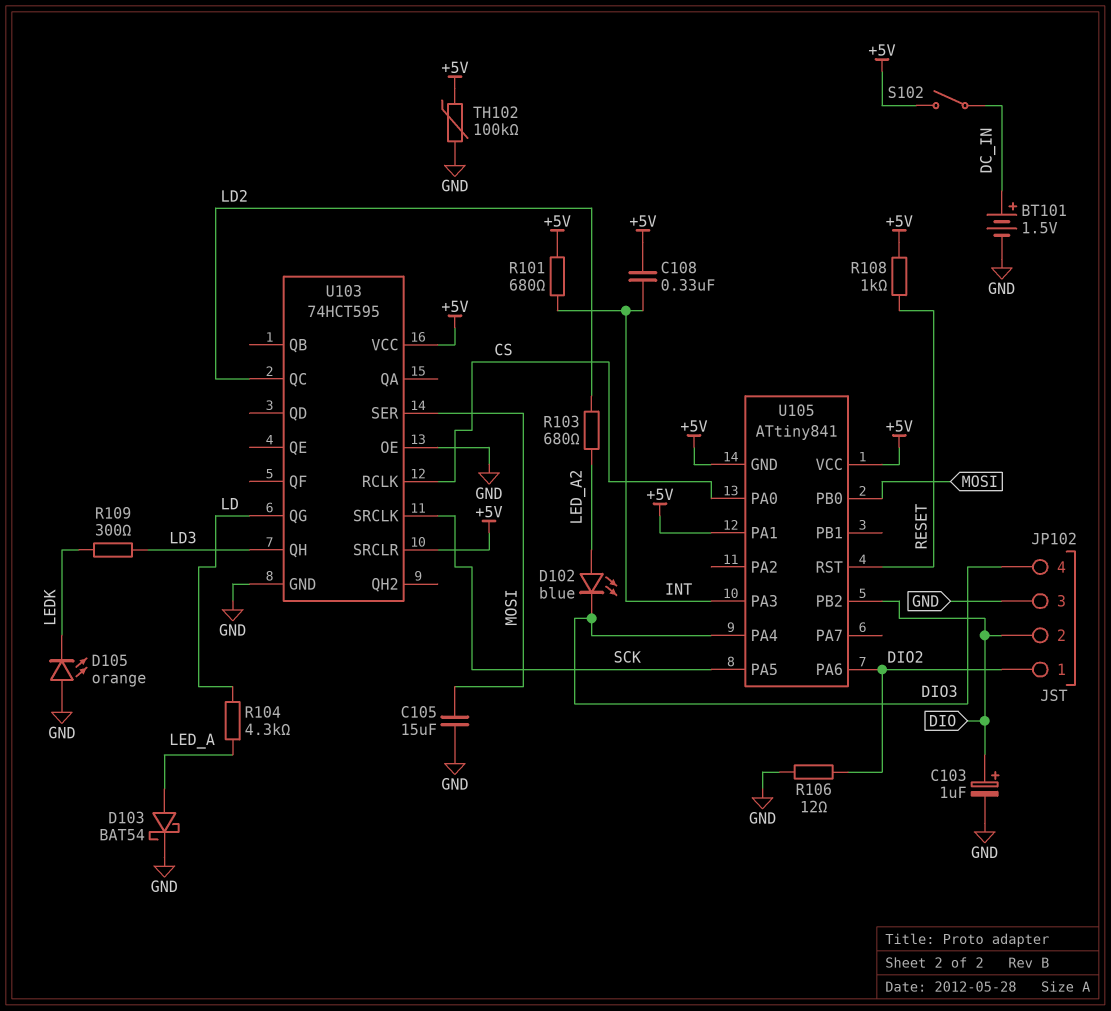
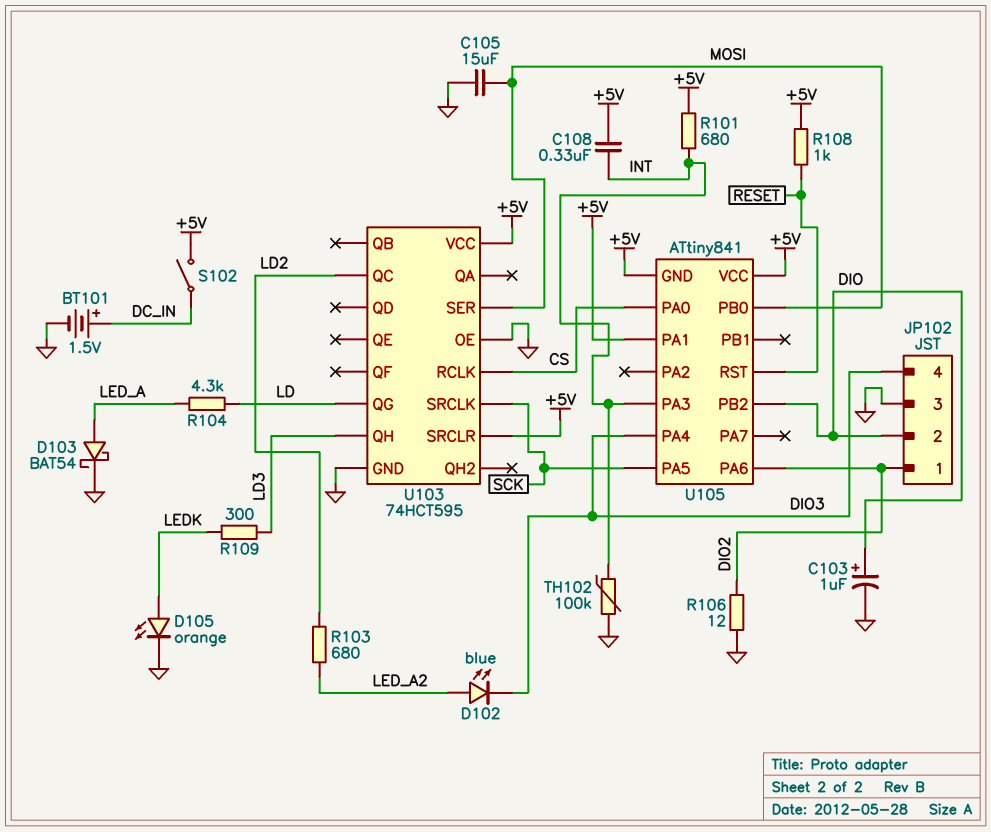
D105: LED orange (A GND, K LEDK) -> LED orange (A LEDK, K GND)
TH102: 100k (+5V, GND) -> 100k (GND, INT)

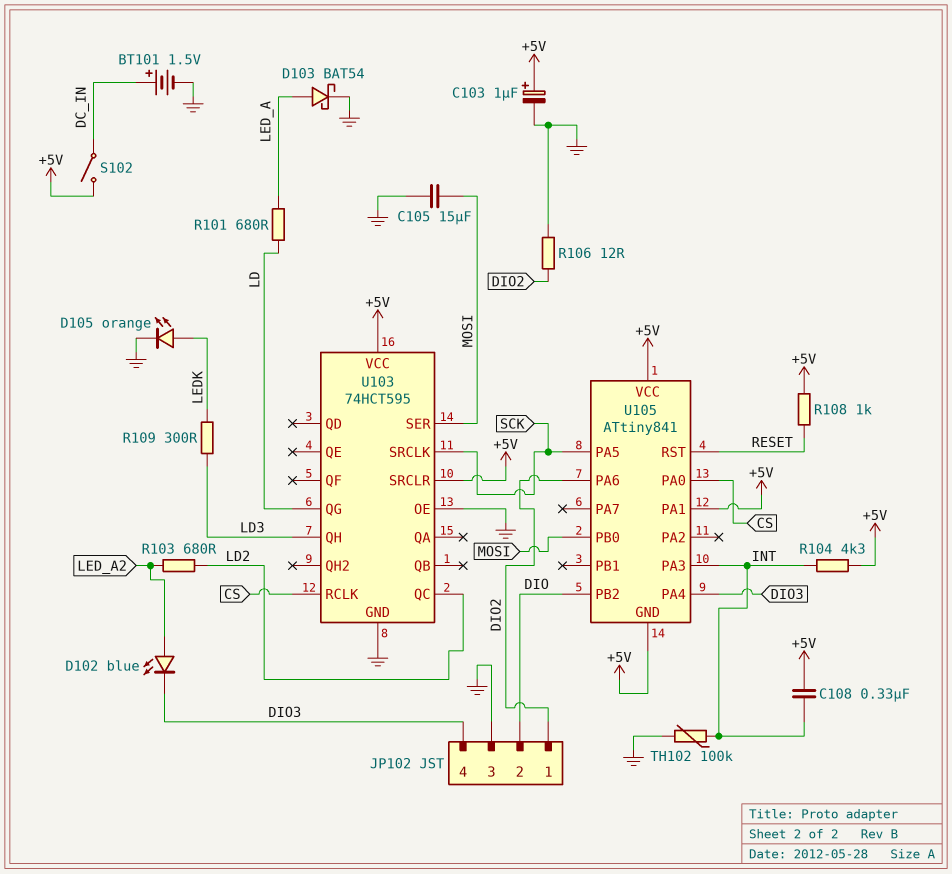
C103: 1uF (plus DIO, minus GND) -> 1uF (plus +5V, minus GND)
R101: 680 (+5V, INT) -> 680 (LD, LED_A)
R104: 4.3k (LD, LED_A) -> 4.3k (+5V, INT)

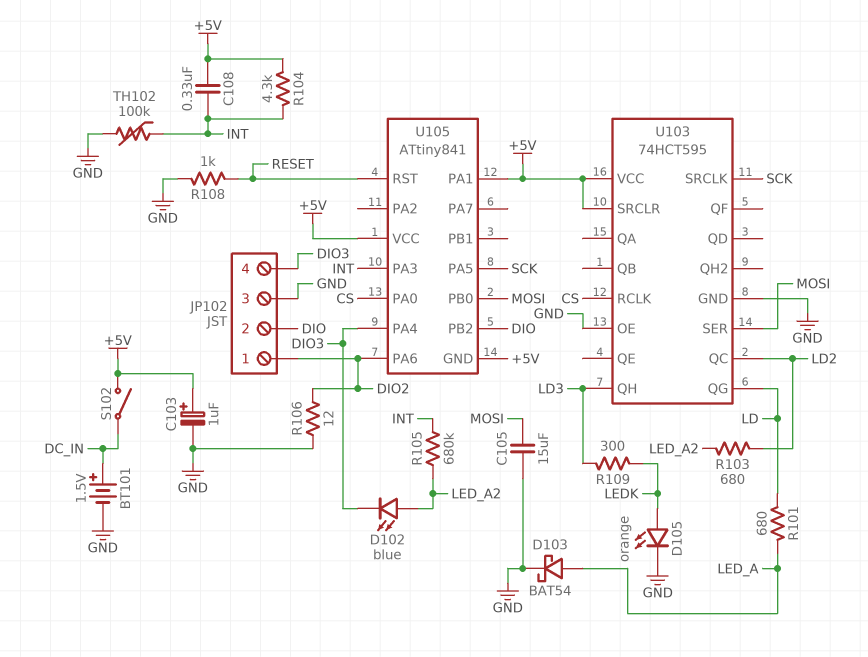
R105: none -> 680k (INT, LED_A2)
R108: 1k (+5V, RESET) -> 1k (GND, RESET)

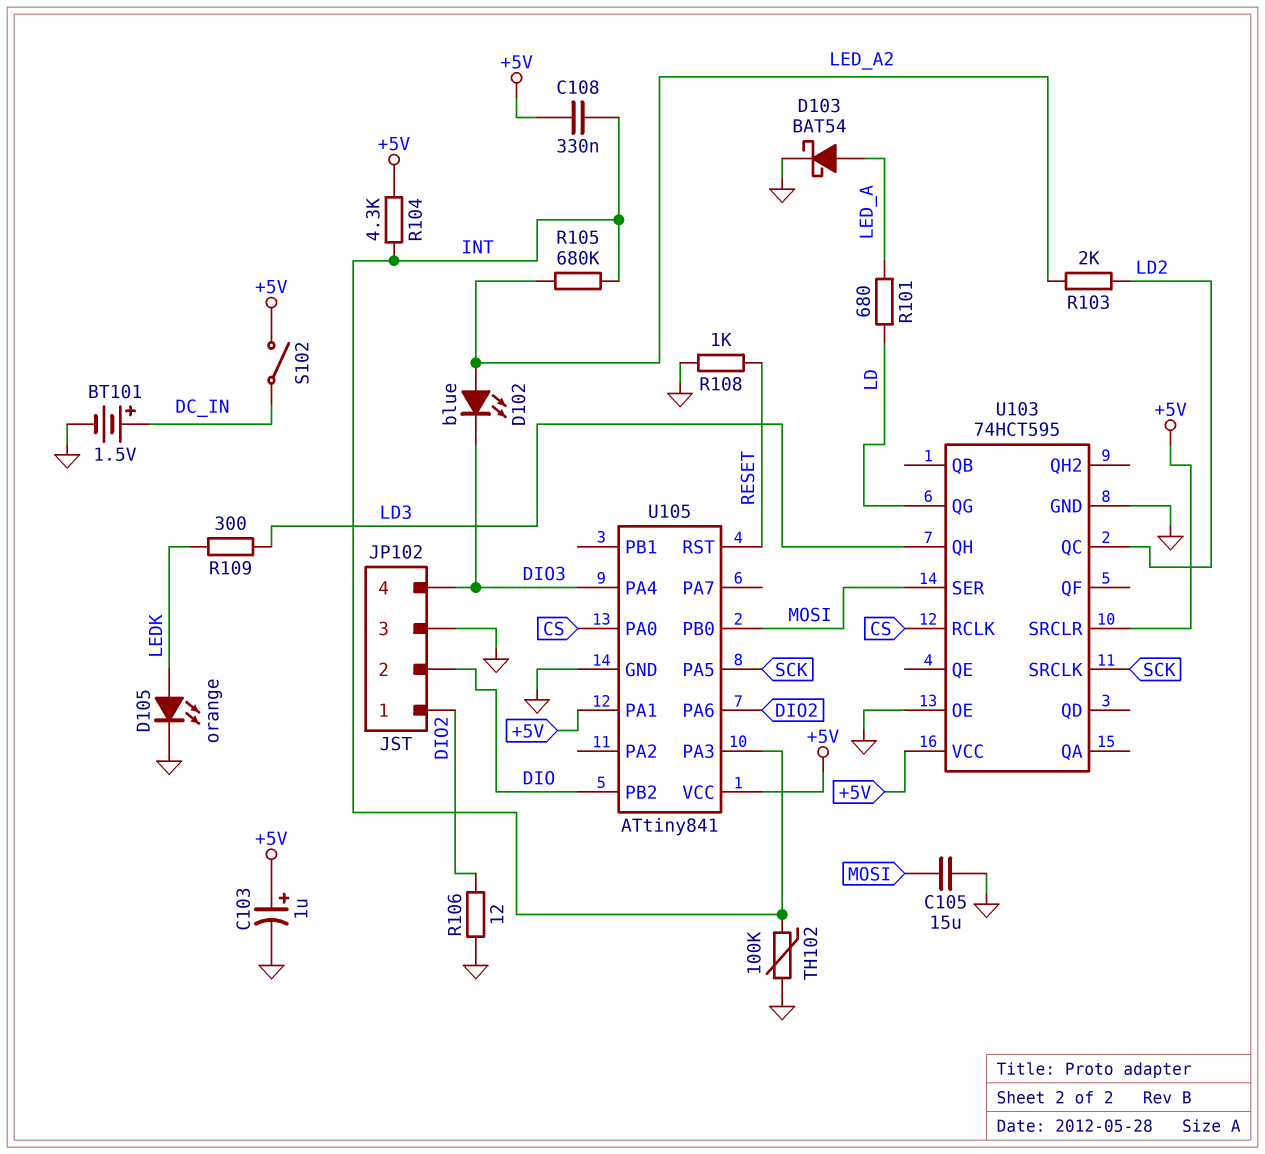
R103: 680 (LD2, LED_A2) -> 2k (LD2, LED_A2)
U105 pin GND: +5V -> GND

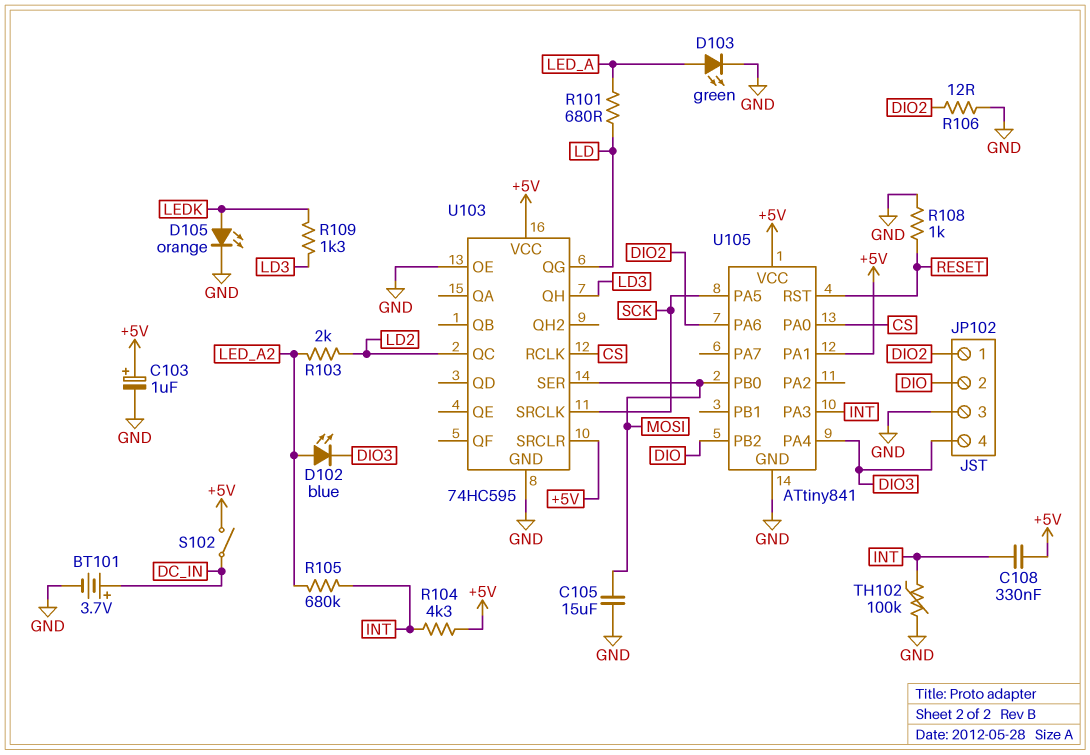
BT101: 1.5V (plus DC_IN, minus GND) -> 3.7V (plus DC_IN, minus GND)
D103: schottky BAT54 (A LED_A, K GND) -> LED green (A LED_A, K GND)
R109: 300 (LD3, LEDK) -> 1.3k (LD3, LEDK)
U103: 74HCT595 -> 74HC595

